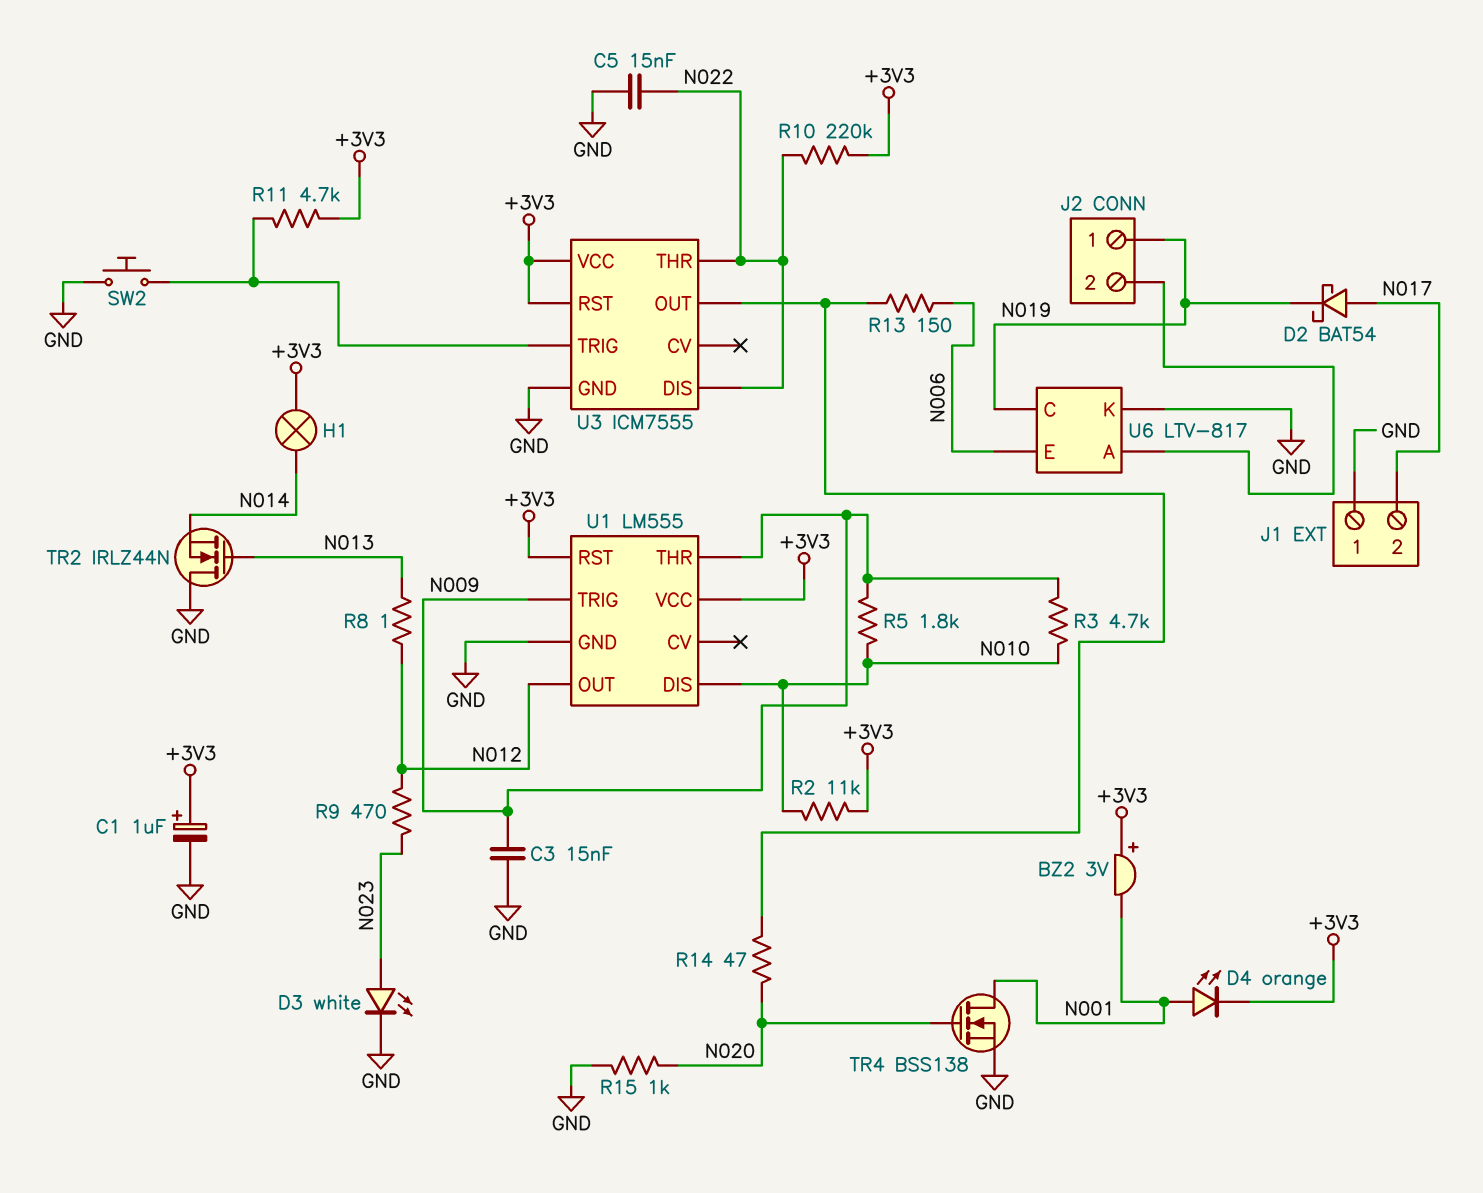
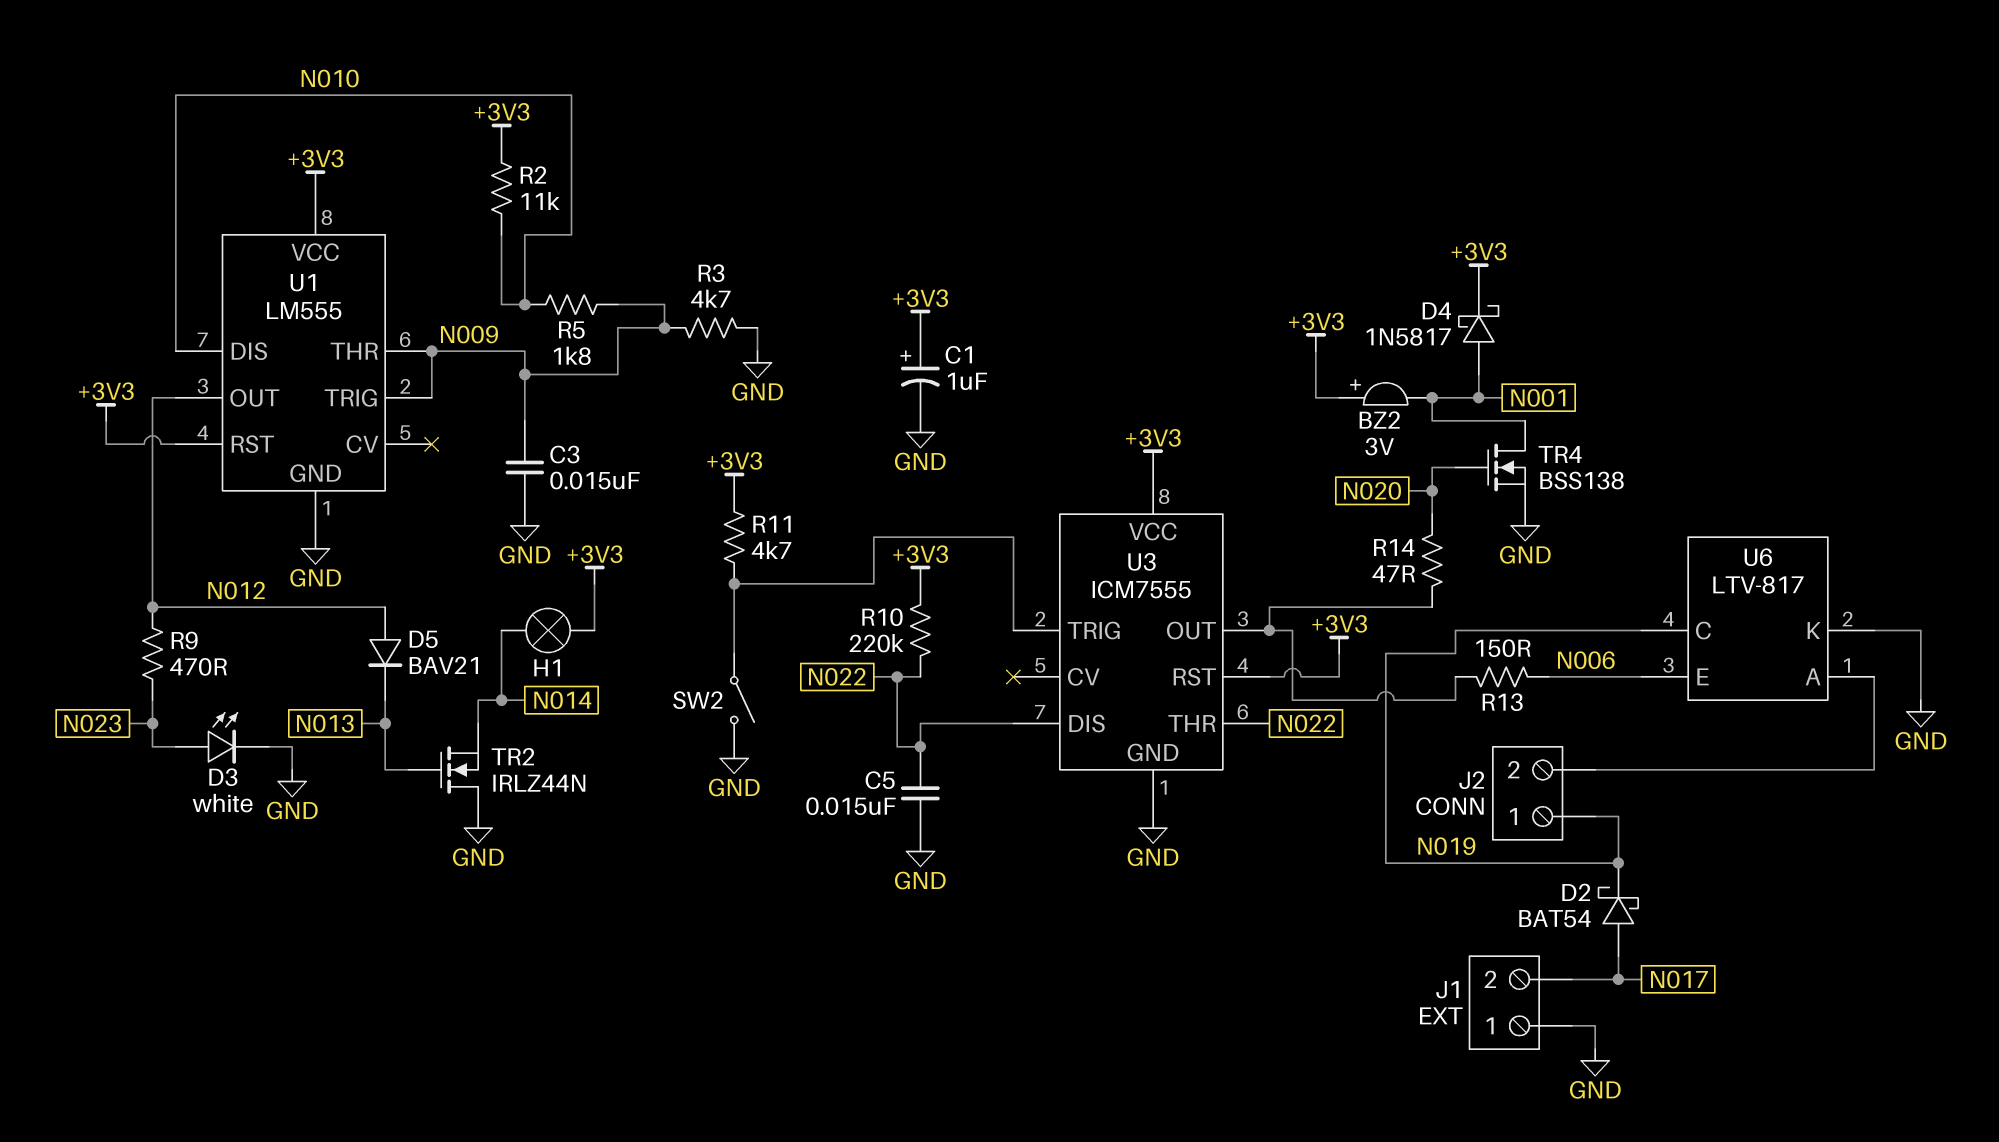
D4: LED orange (A N001, K +3V3) -> schottky 1N5817 (A N001, K +3V3)
D5: none -> diode BAV21 (A N012, K N013)
R3: 4.7k (N009, N010) -> 4.7k (GND, N009)
R8: 1 (N012, N013) -> none
R15: 1k (GND, N020) -> none
SW2: button (GND, U3/TRIG) -> switch (GND, U3/TRIG)

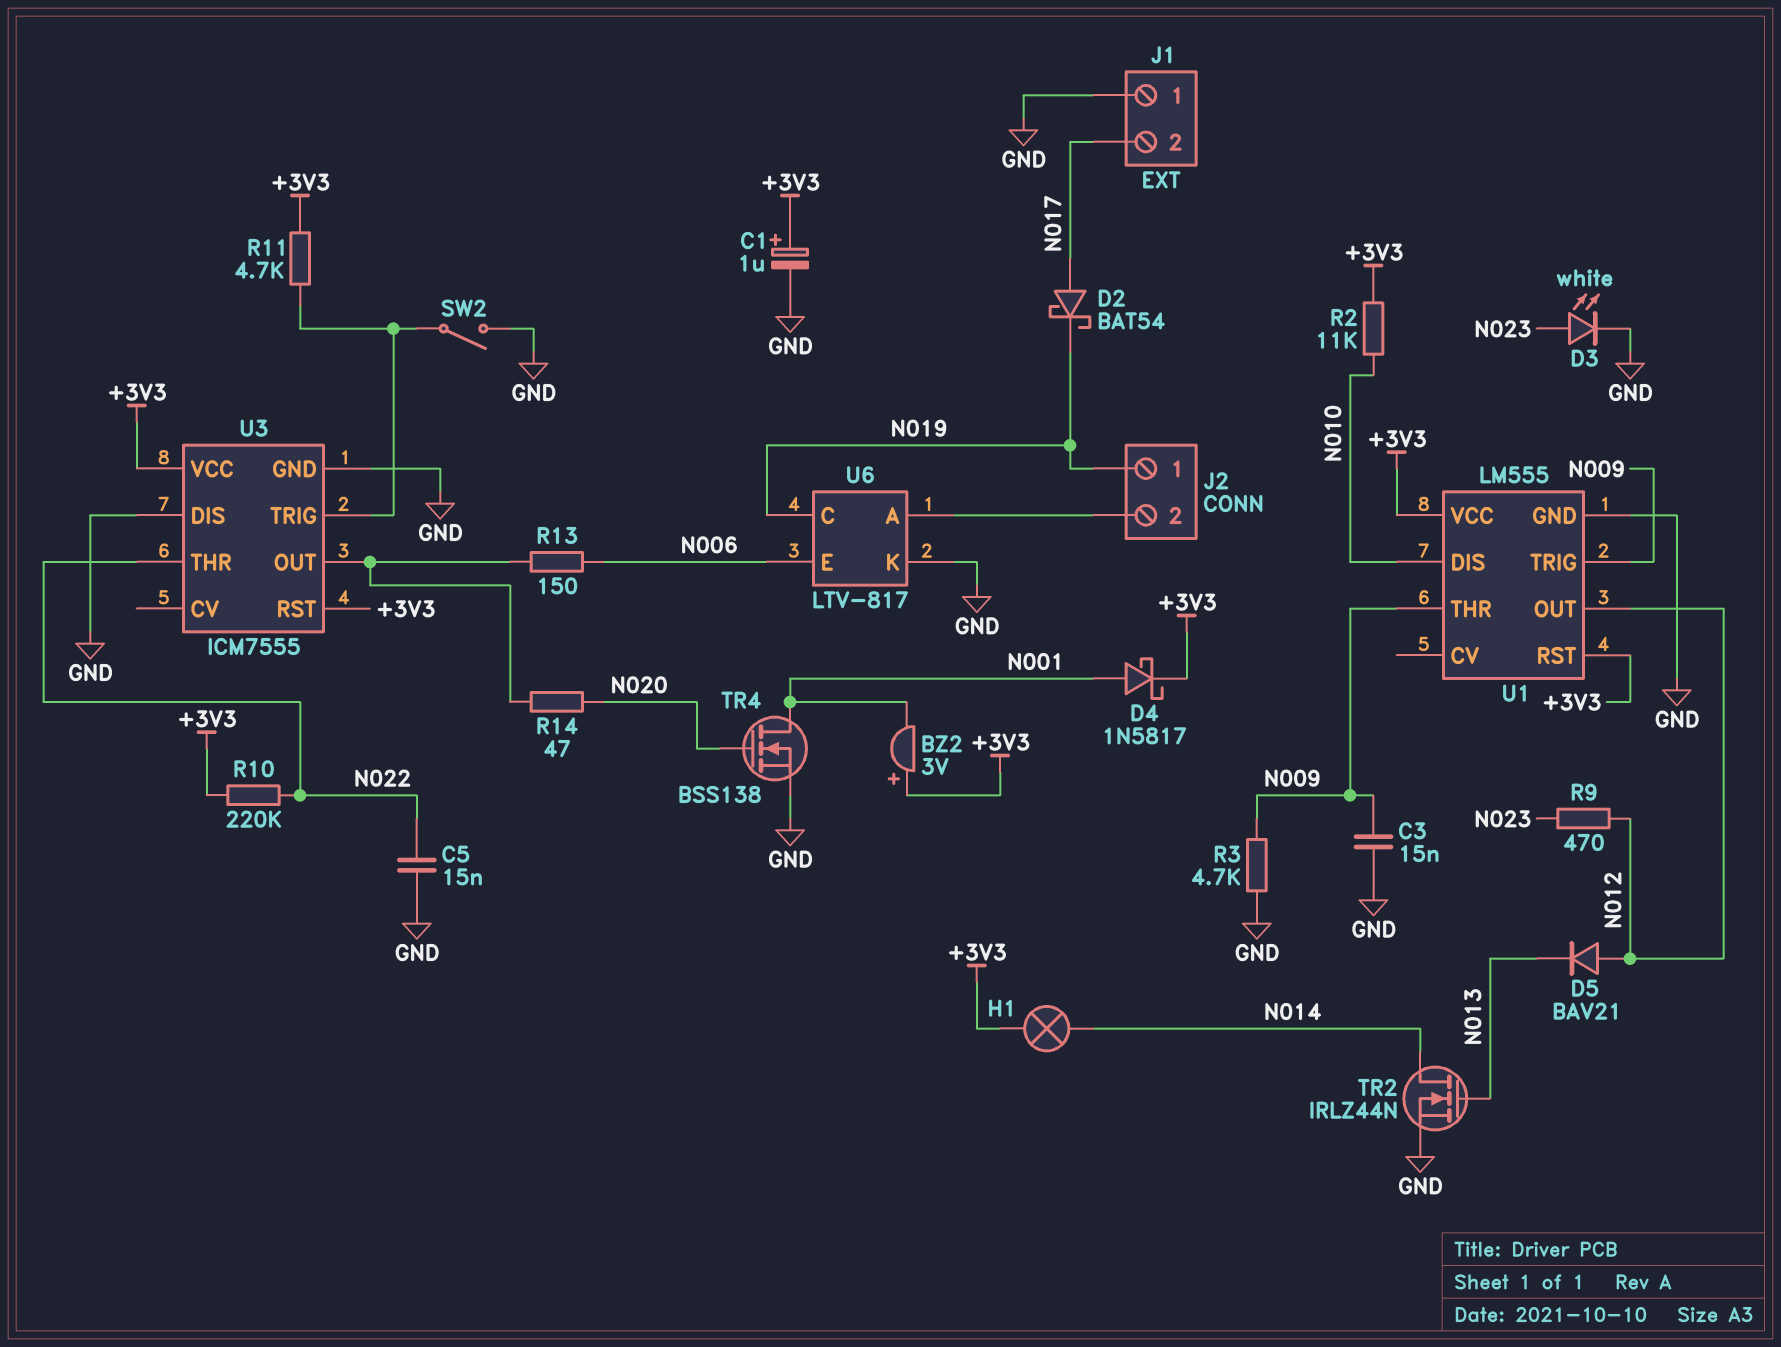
R5: 1.8k (N009, N010) -> none
TR2: NMOS IRLZ44N (G N013, D GND, S N014) -> NMOS IRLZ44N (G N013, D N014, S GND)
U3 pin DIS: N022 -> GND

